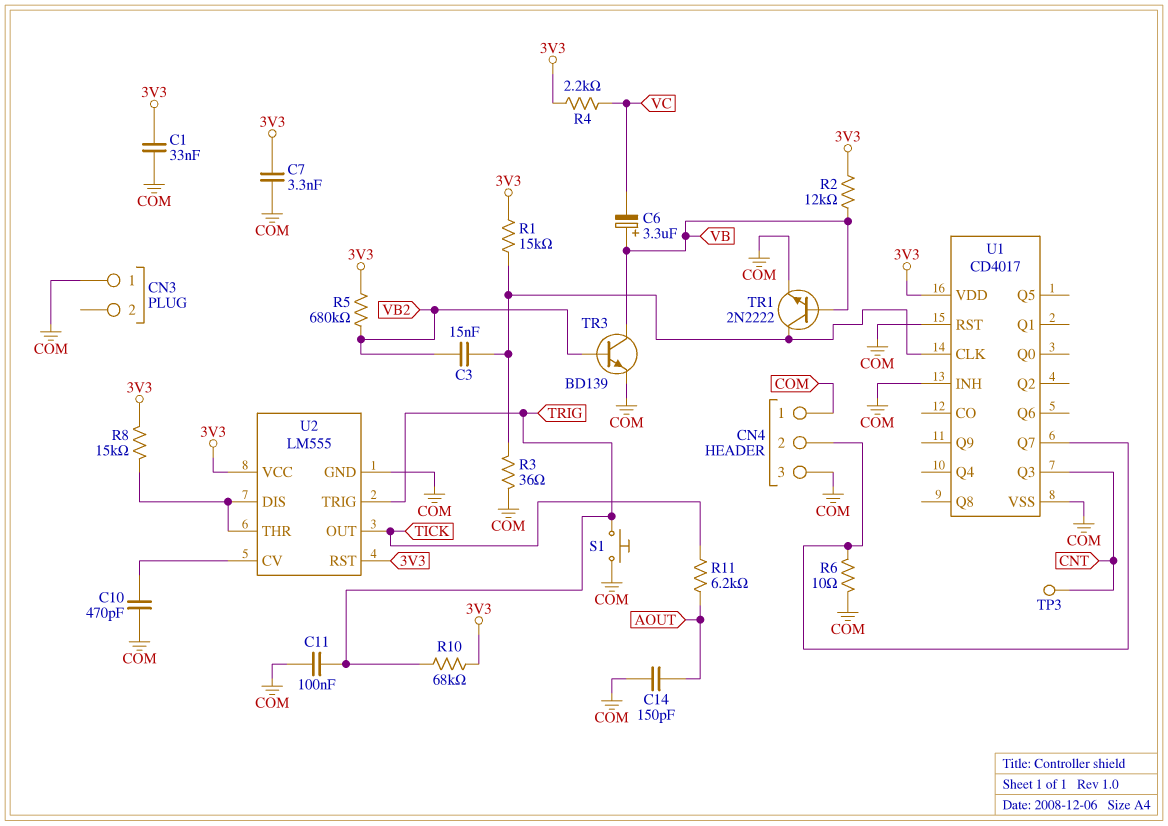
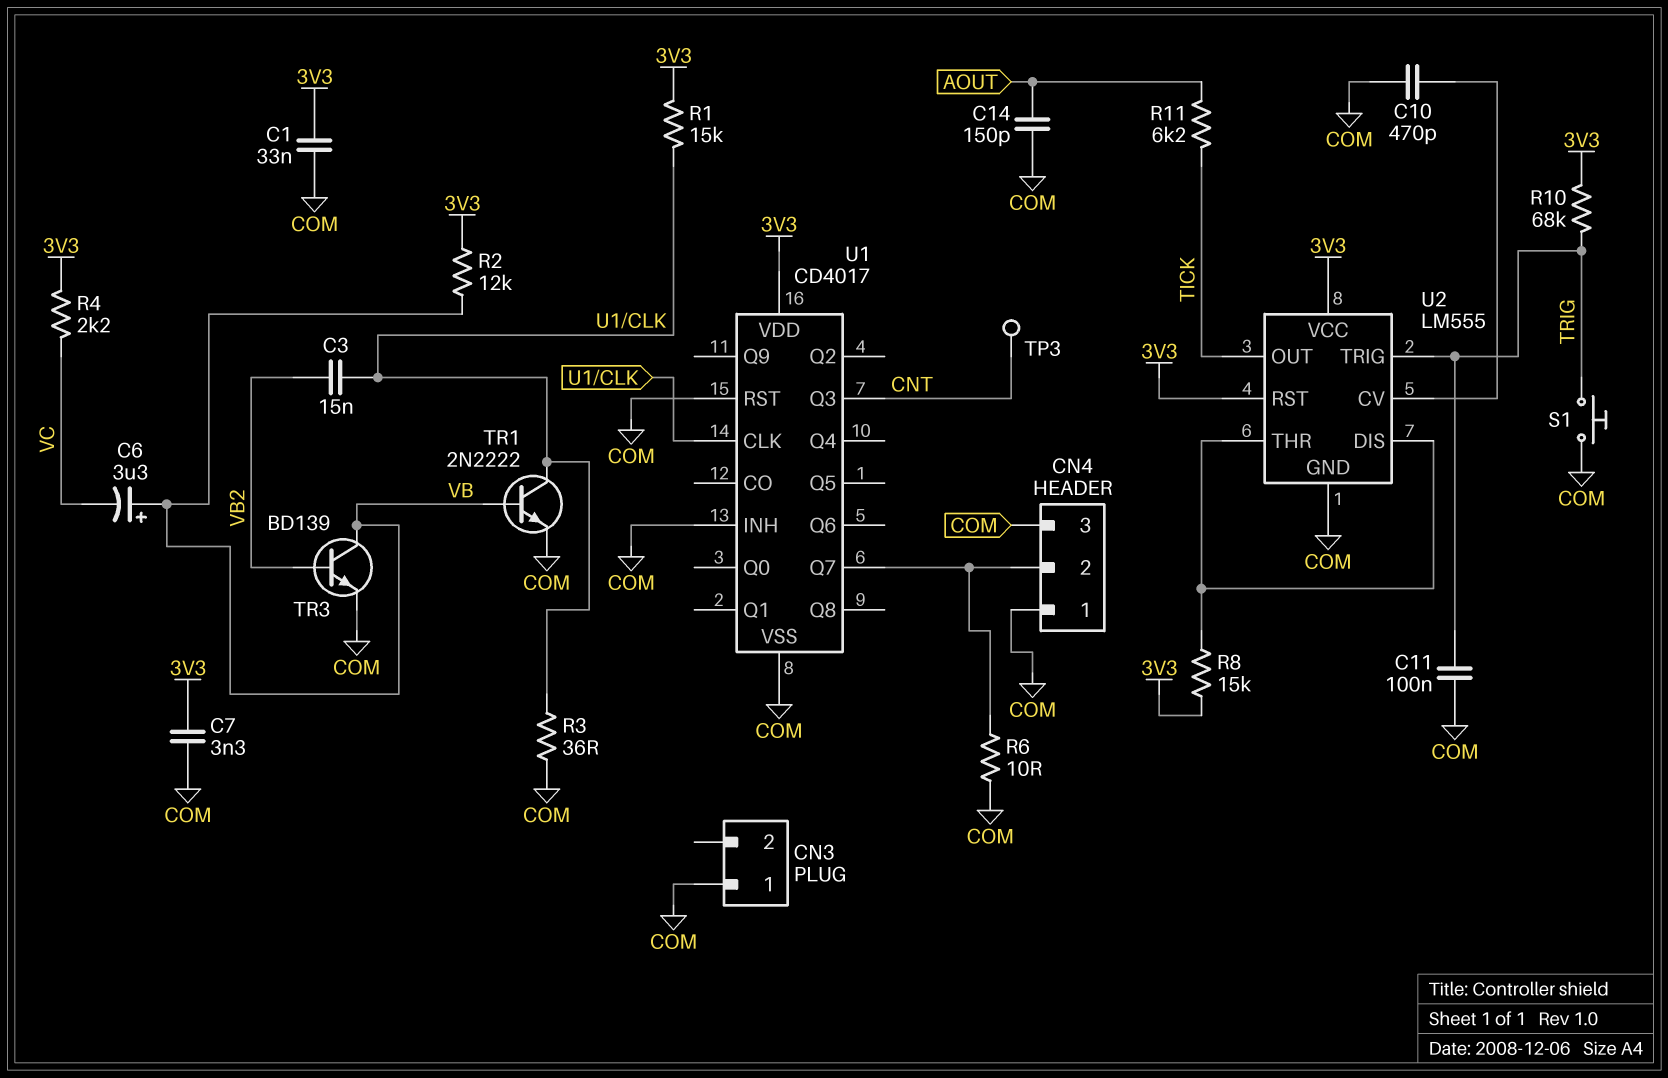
R5: 680k (3V3, VB2) -> none

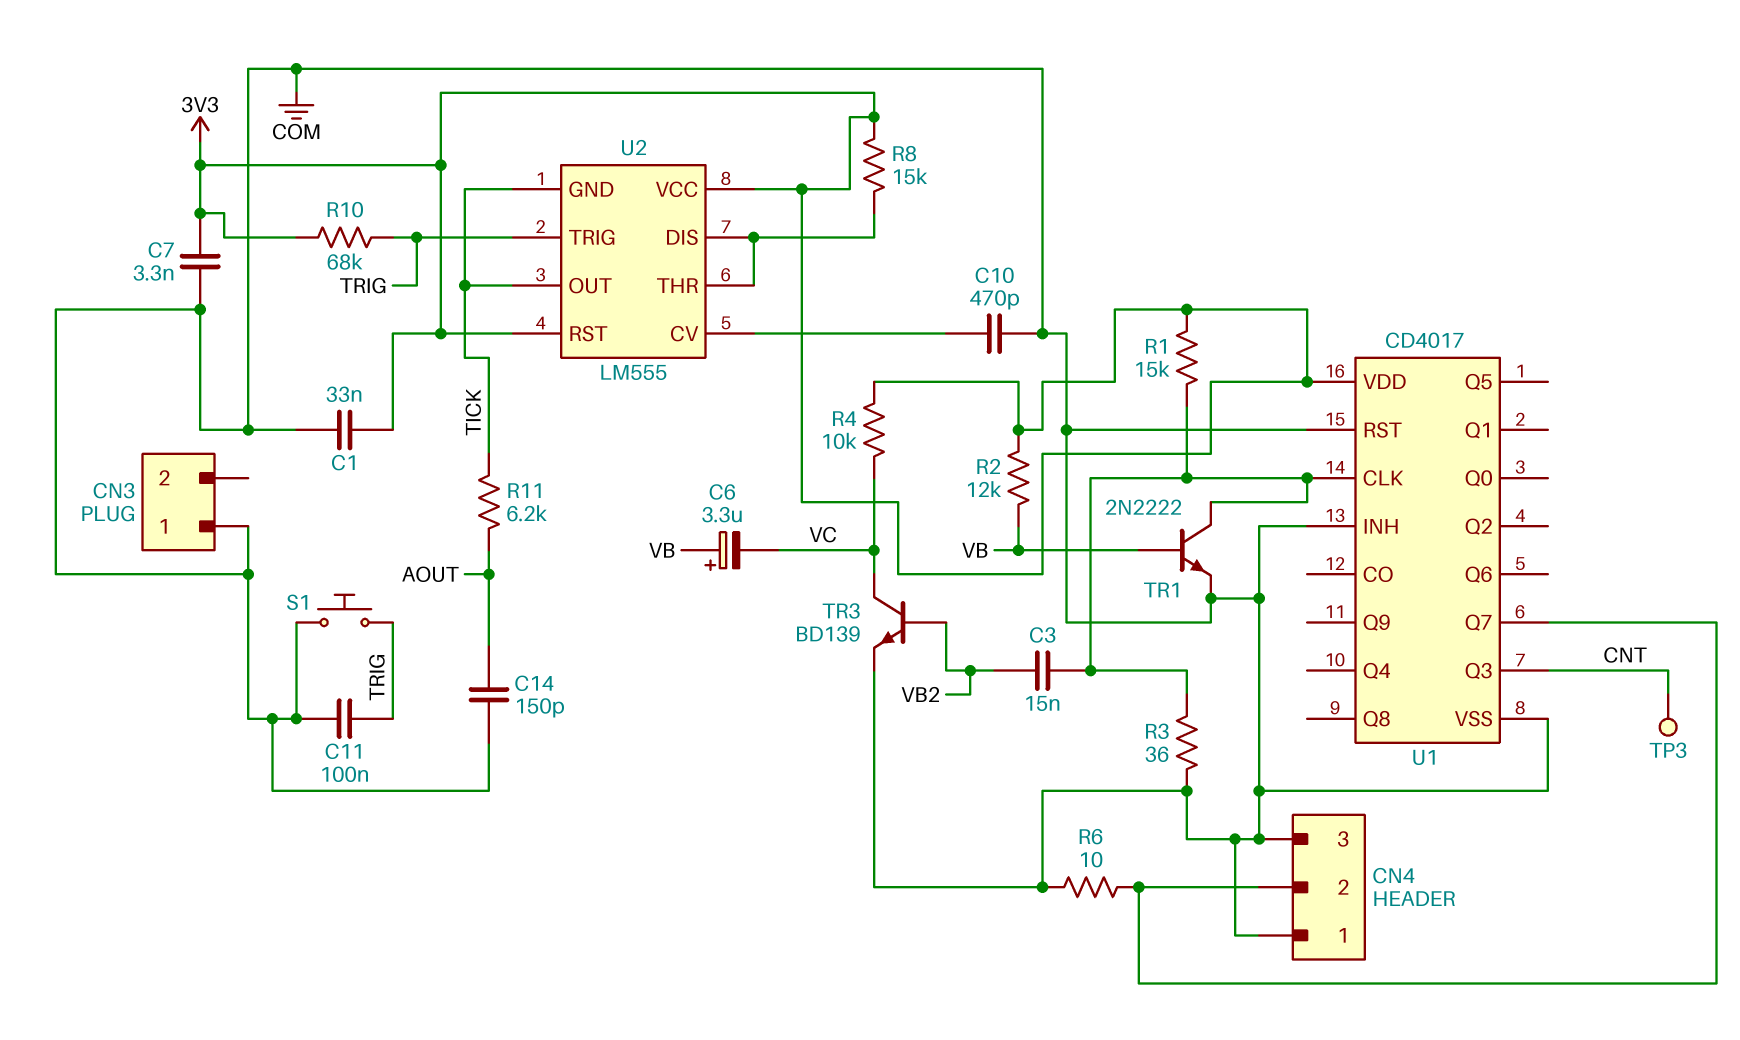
R4: 2.2k (3V3, VC) -> 10k (3V3, VC)
TR3: NPN BD139 (B VB2, C VB, E COM) -> NPN BD139 (B VB2, C VC, E COM)
U2 pin GND: COM -> TICK

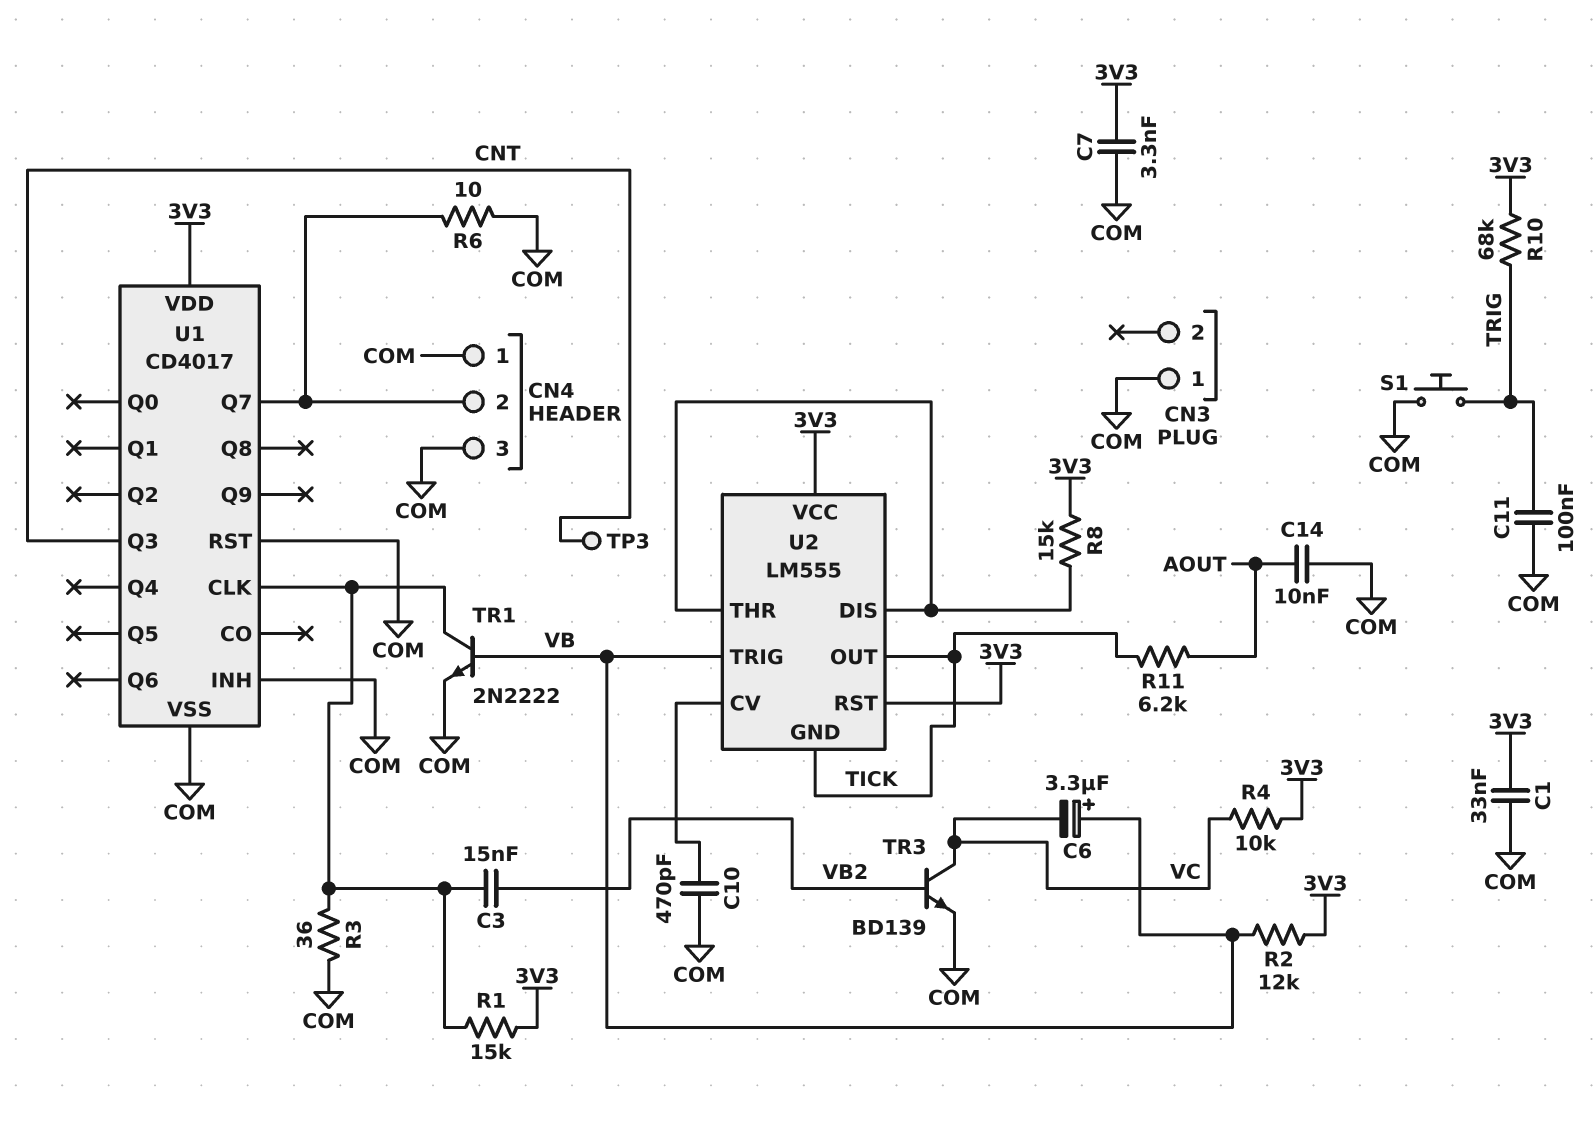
C14: 150pF (AOUT, COM) -> 10nF (AOUT, COM)
U2 pin TRIG: TRIG -> VB

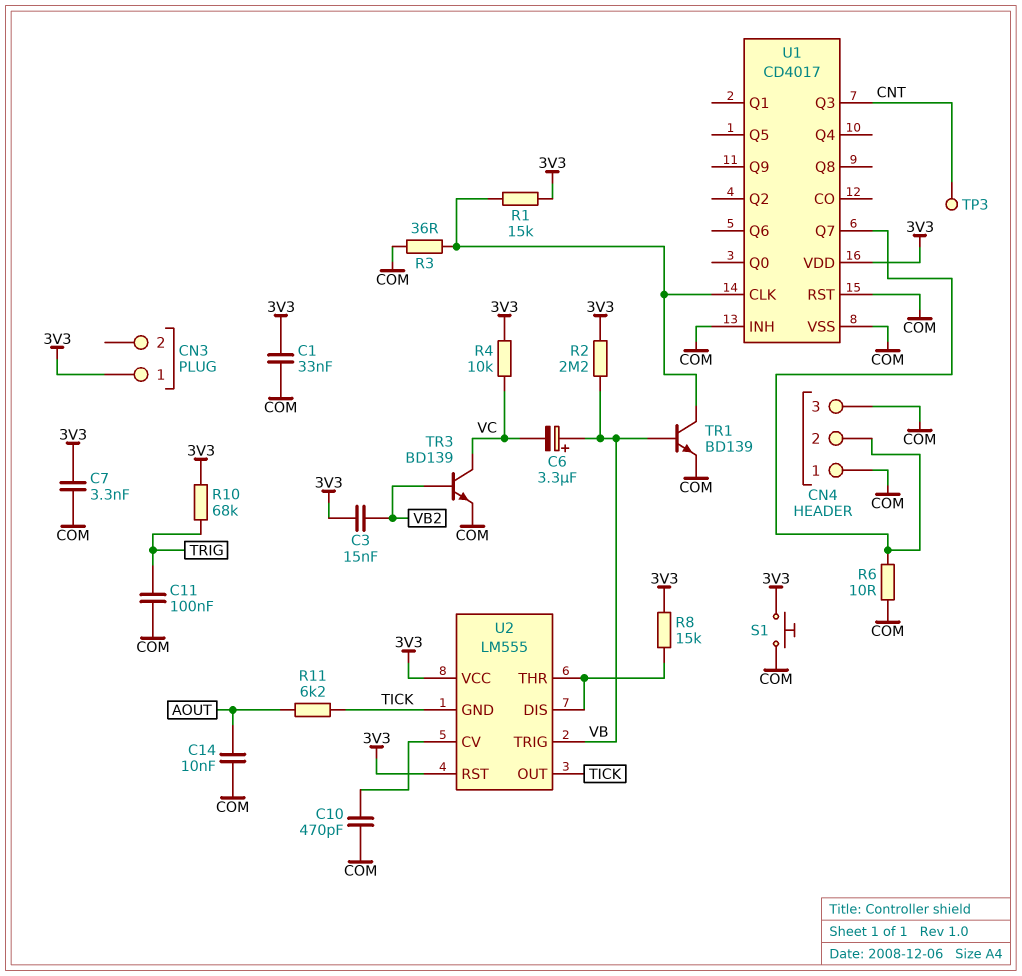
C3: 15nF (U1/CLK, VB2) -> 15nF (3V3, VB2)
CN3 pin 1: COM -> 3V3
R2: 12k (3V3, VB) -> 2.2M (3V3, VB)
S1: button (COM, TRIG) -> button (3V3, COM)
TR1: NPN 2N2222 (B VB, C U1/CLK, E COM) -> NPN BD139 (B VB, C U1/CLK, E COM)

